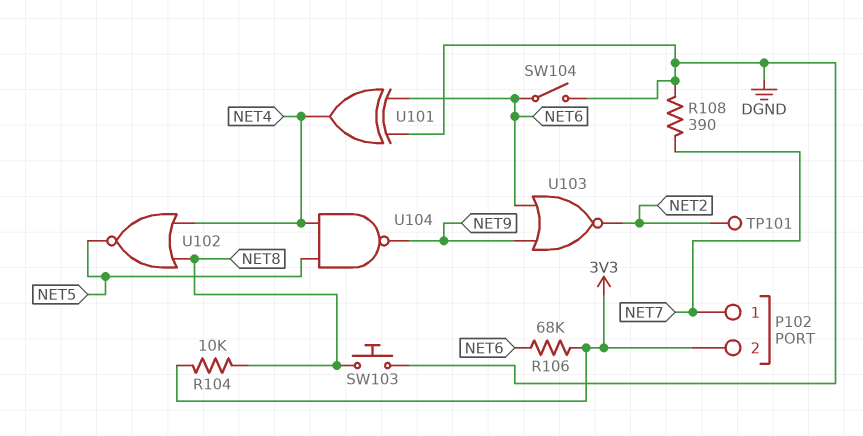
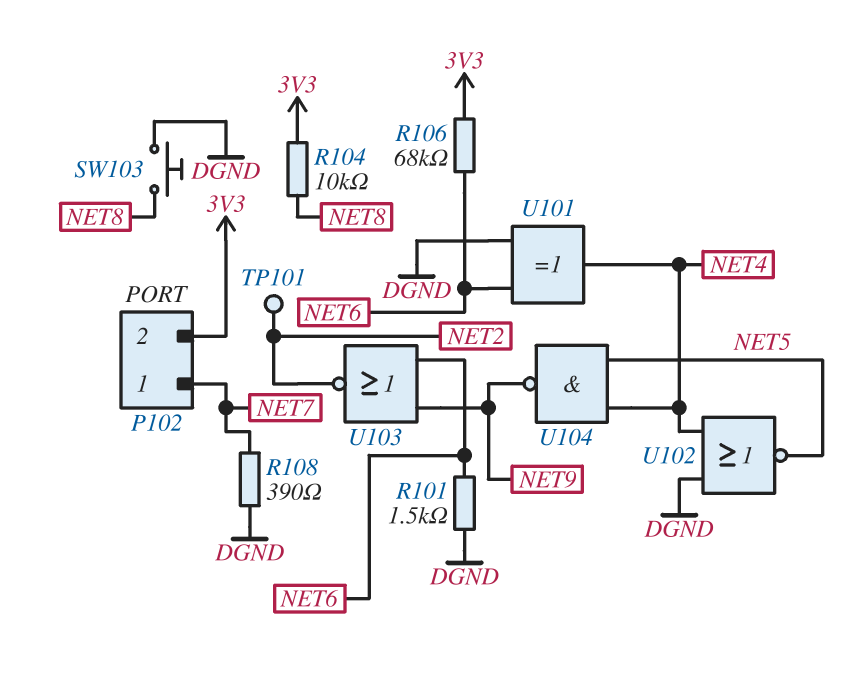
R101: none -> 1.5k (DGND, NET6)
SW104: switch (DGND, NET6) -> none
U102: NOR (in NET4, in NET8, out NET5) -> NOR (in DGND, in NET4, out NET5)

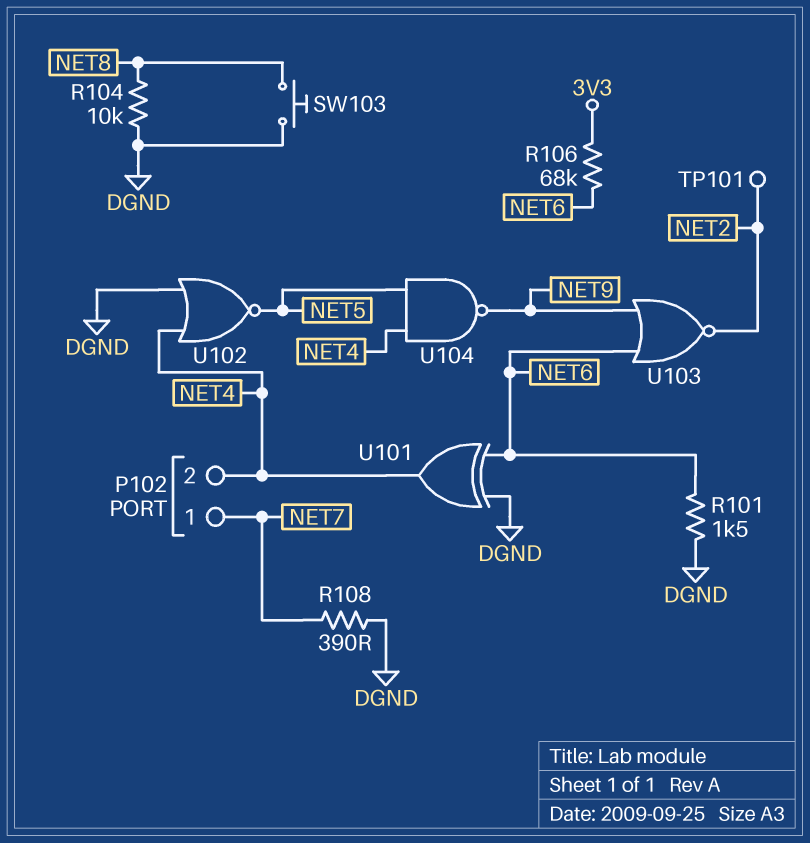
P102 pin 2: 3V3 -> NET4
R104: 10k (3V3, NET8) -> 10k (DGND, NET8)

